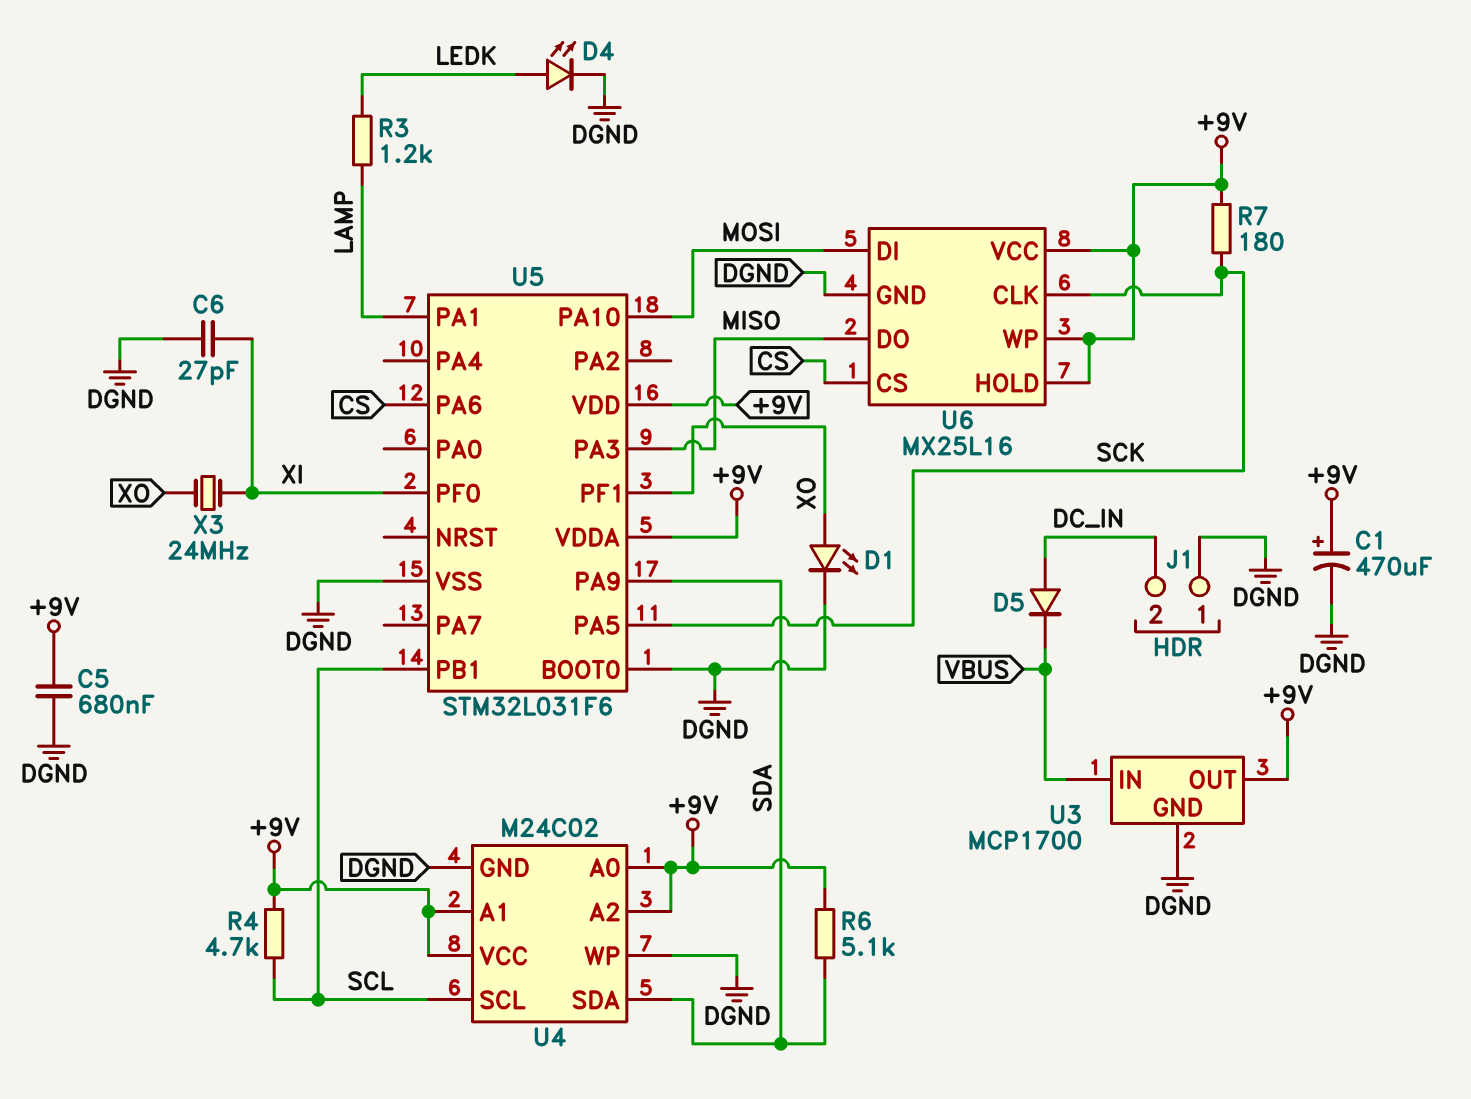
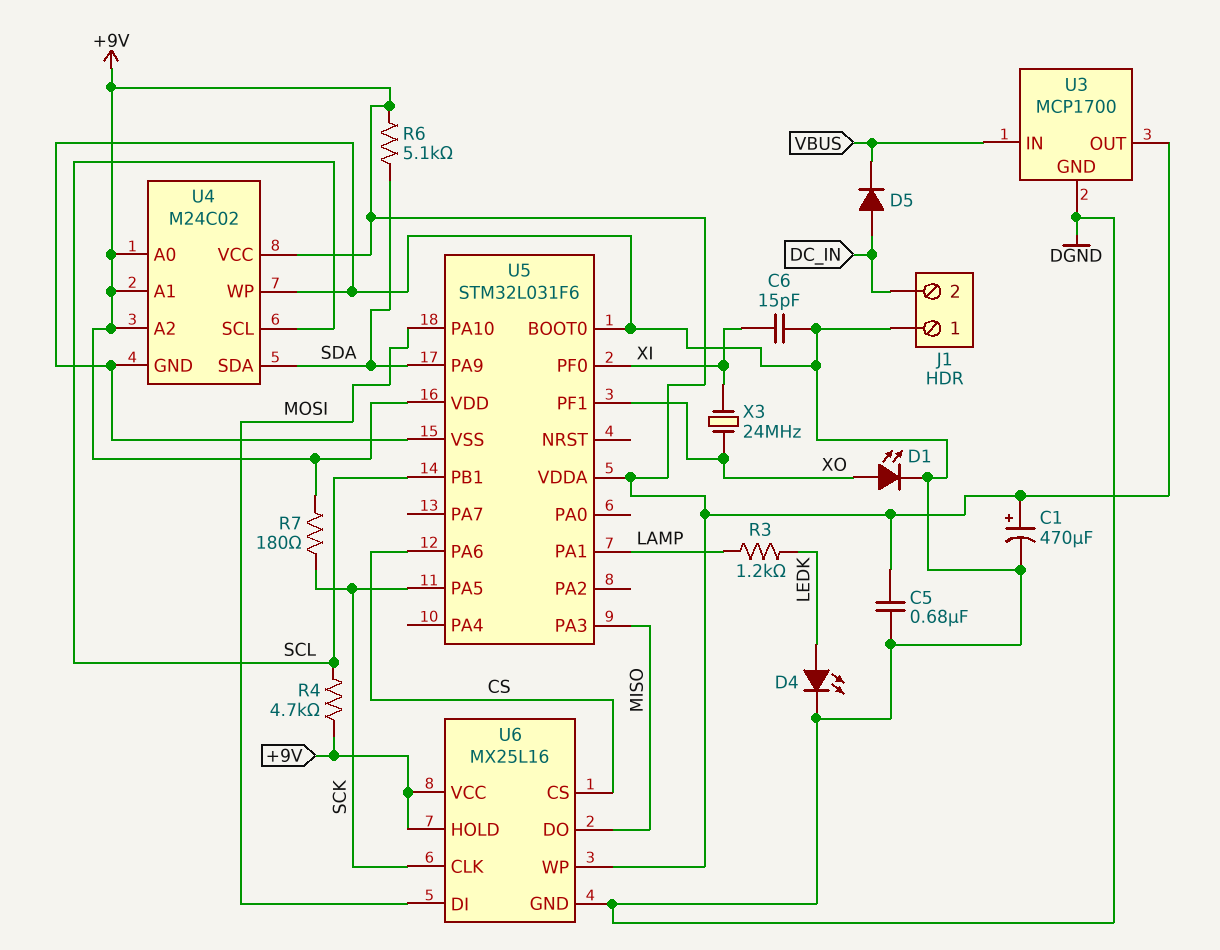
C6: 27pF (DGND, XI) -> 15pF (DGND, XI)

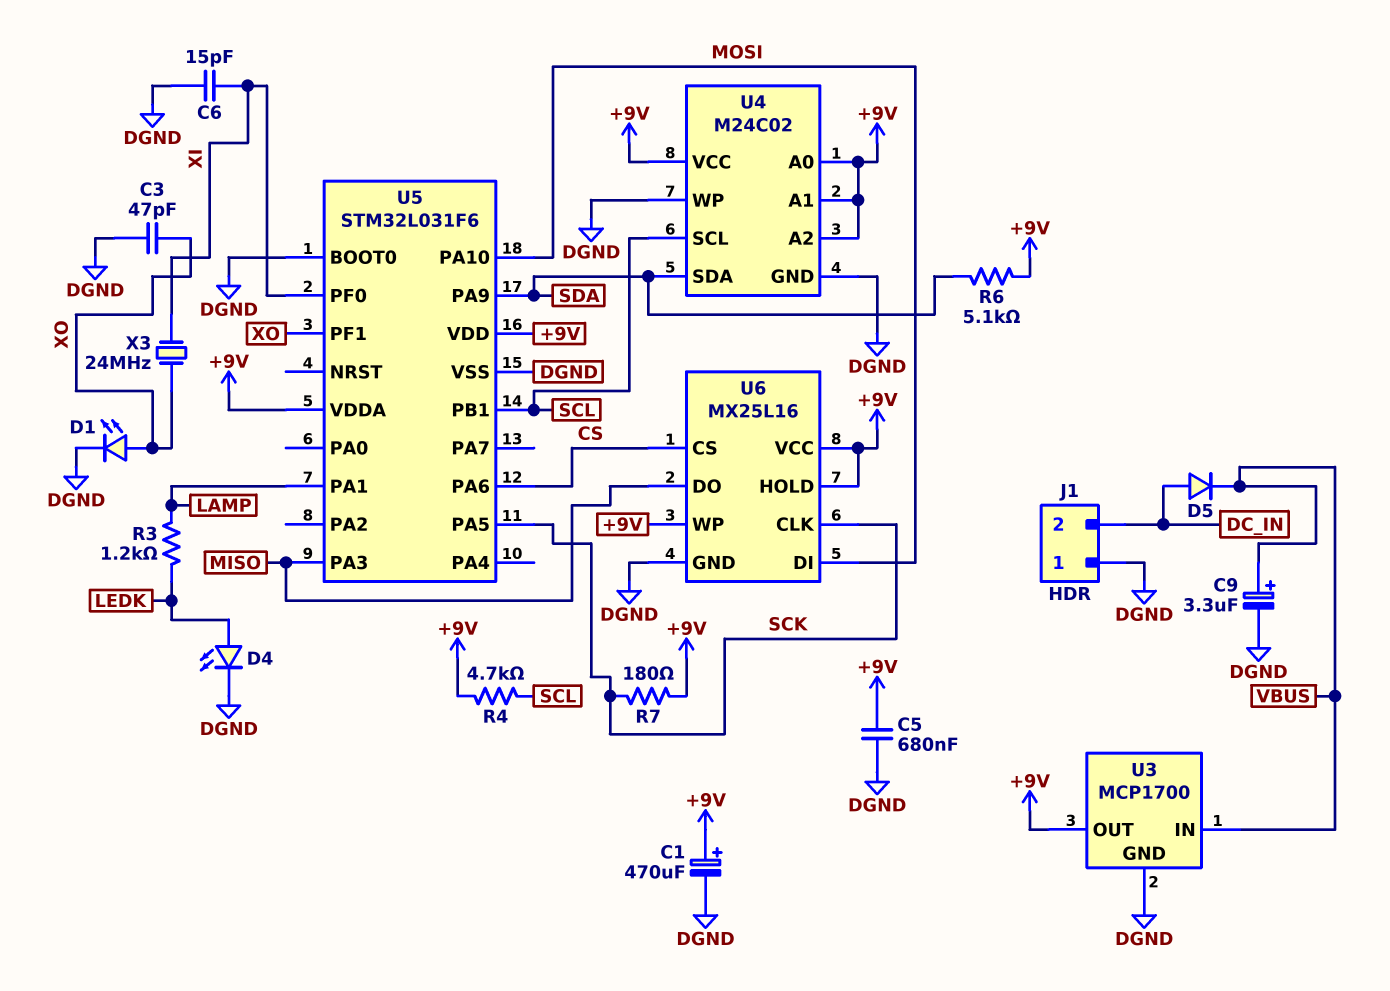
C3: none -> 47pF (DGND, XO)
C9: none -> 3.3uF (plus VBUS, minus DGND)

